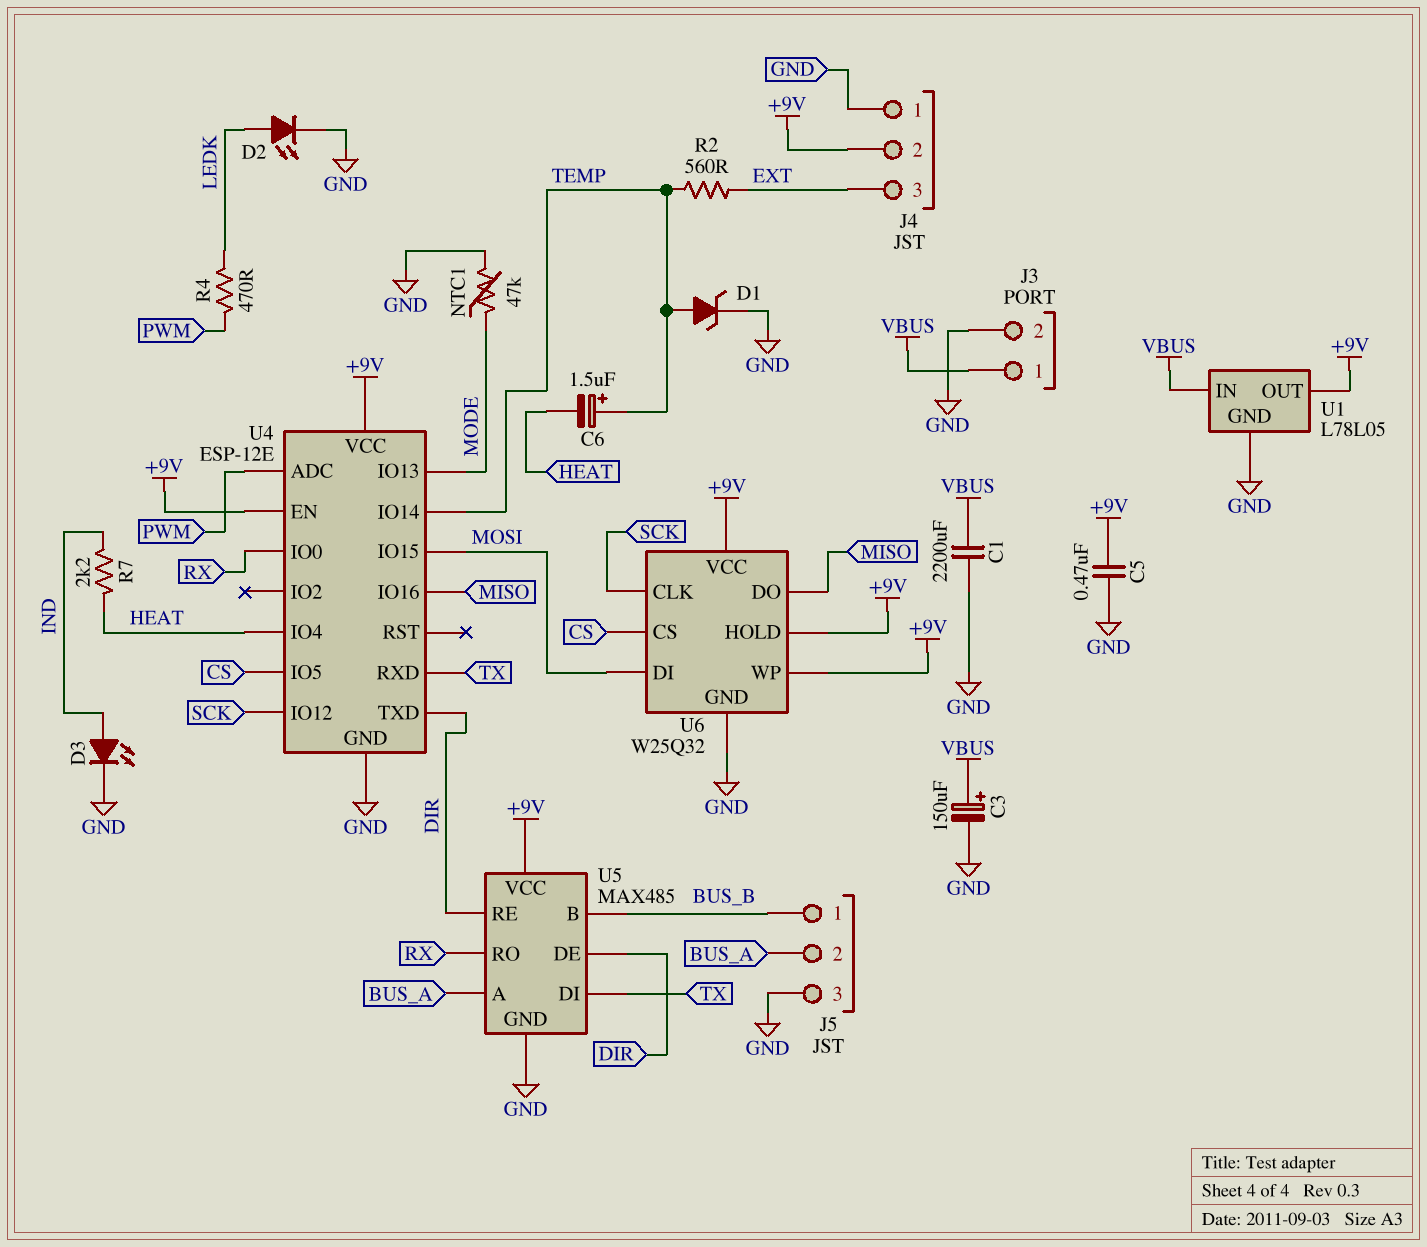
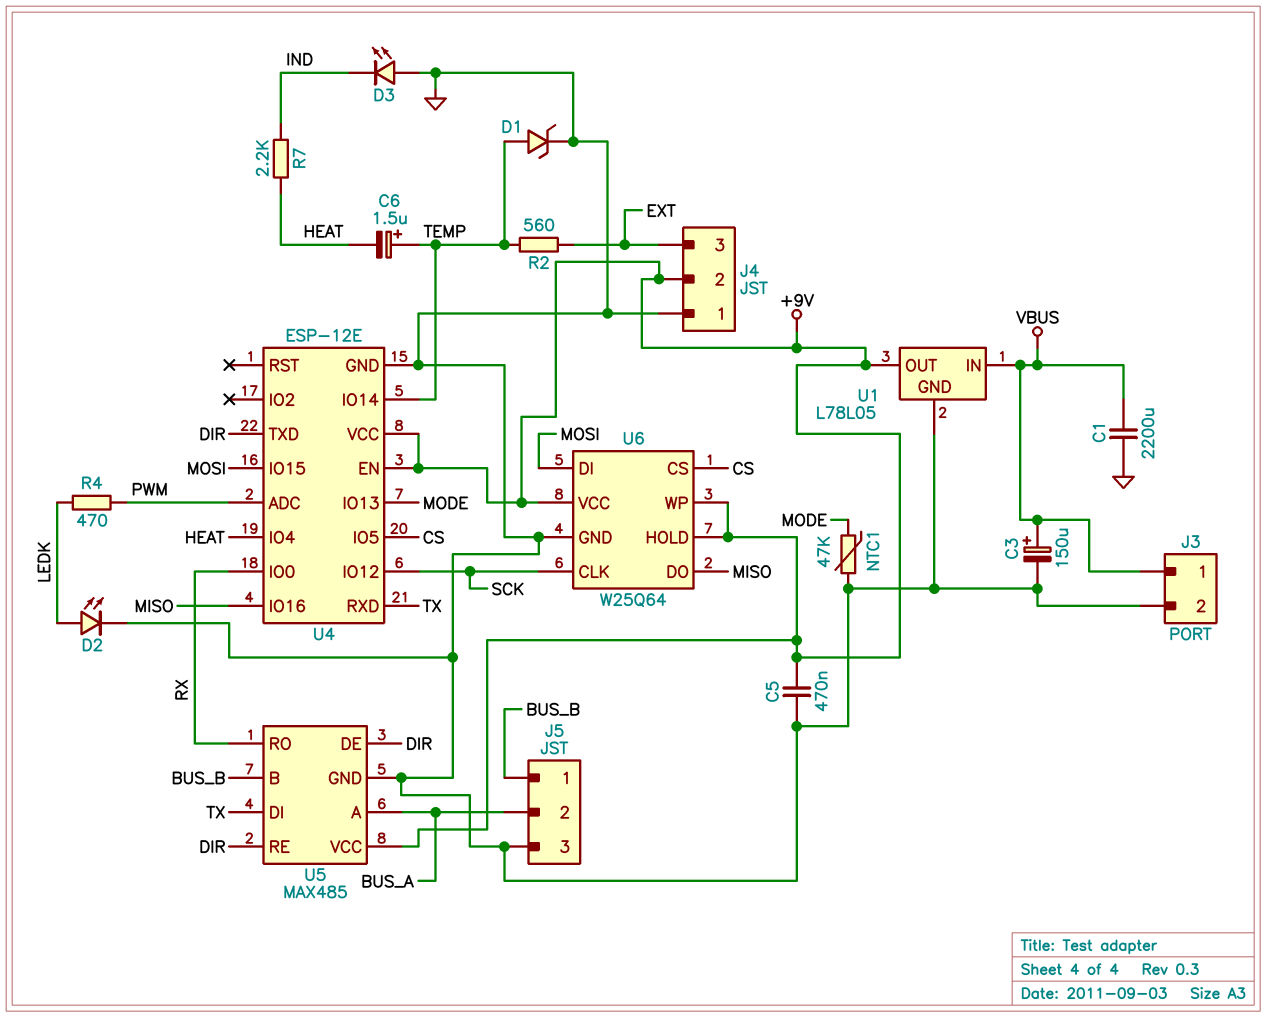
D3: LED (A IND, K GND) -> LED (A GND, K IND)
U6: W25Q32 -> W25Q64

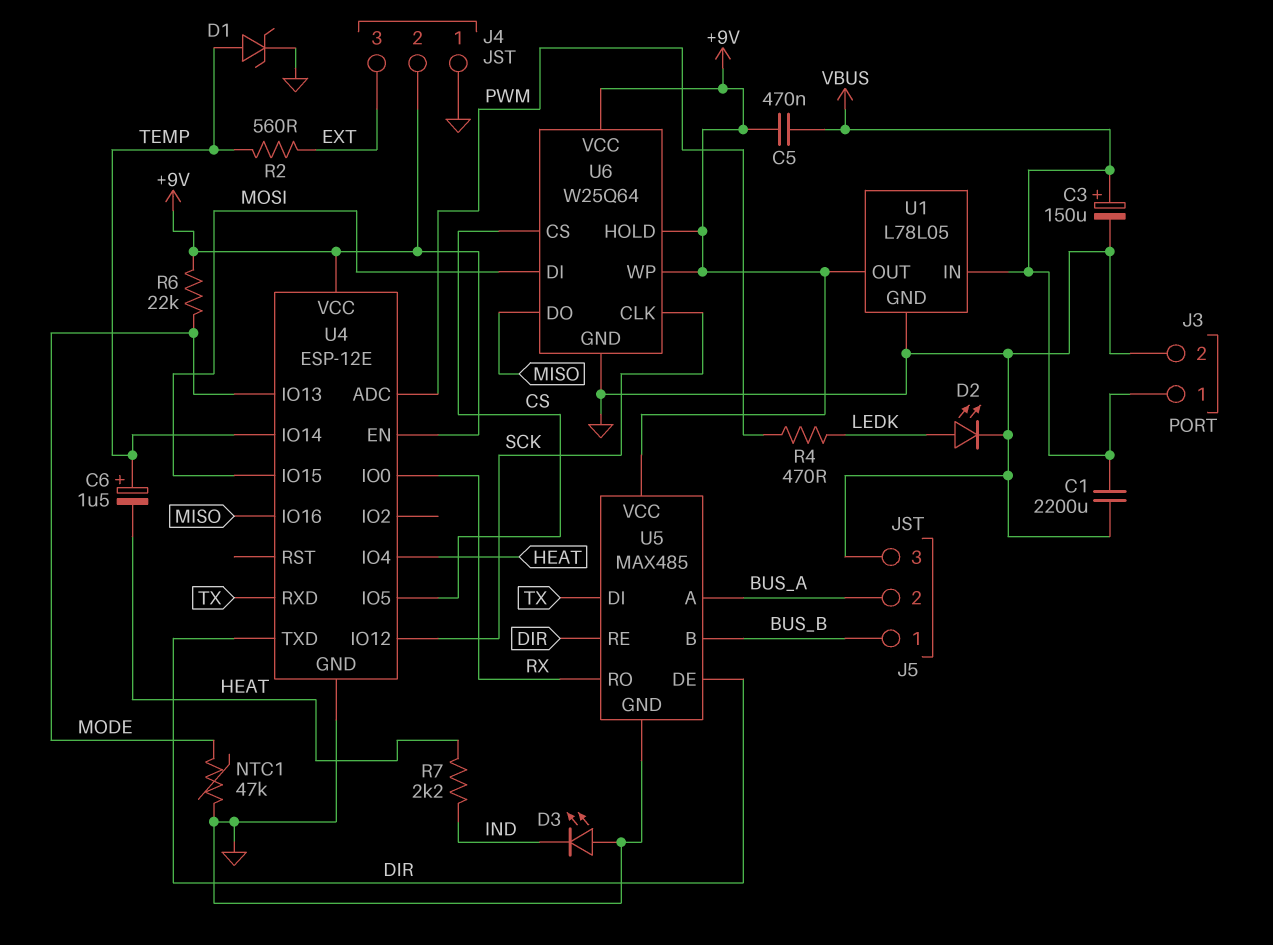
C5: 470nF (+9V, GND) -> 470nF (+9V, VBUS)
R6: none -> 22k (+9V, MODE)

